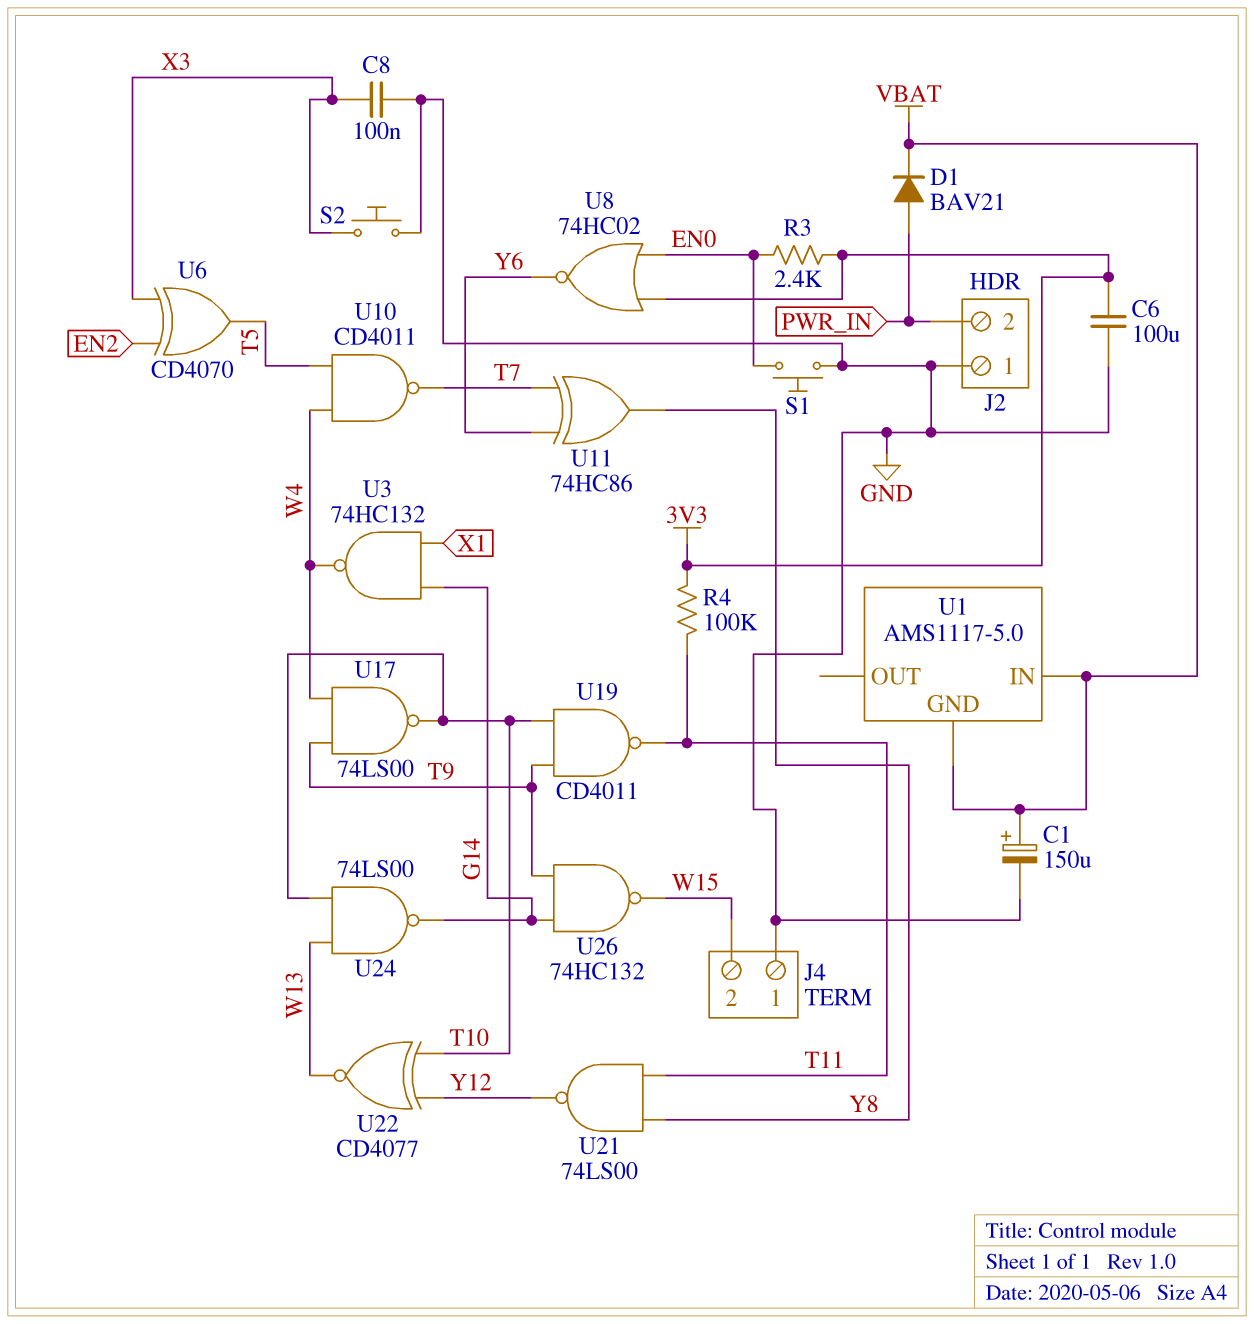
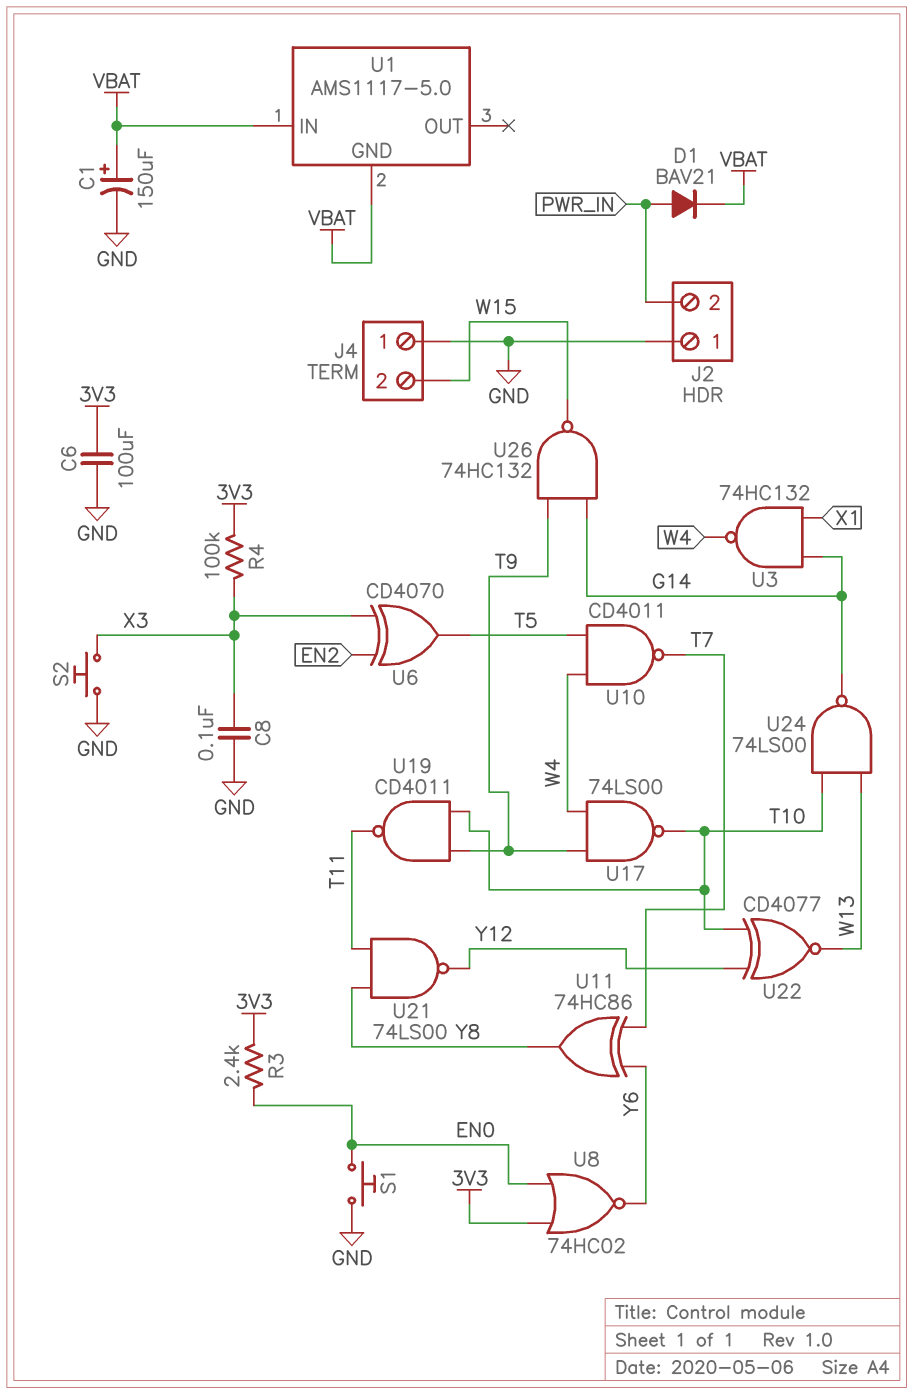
R4: 100k (3V3, T11) -> 100k (3V3, X3)

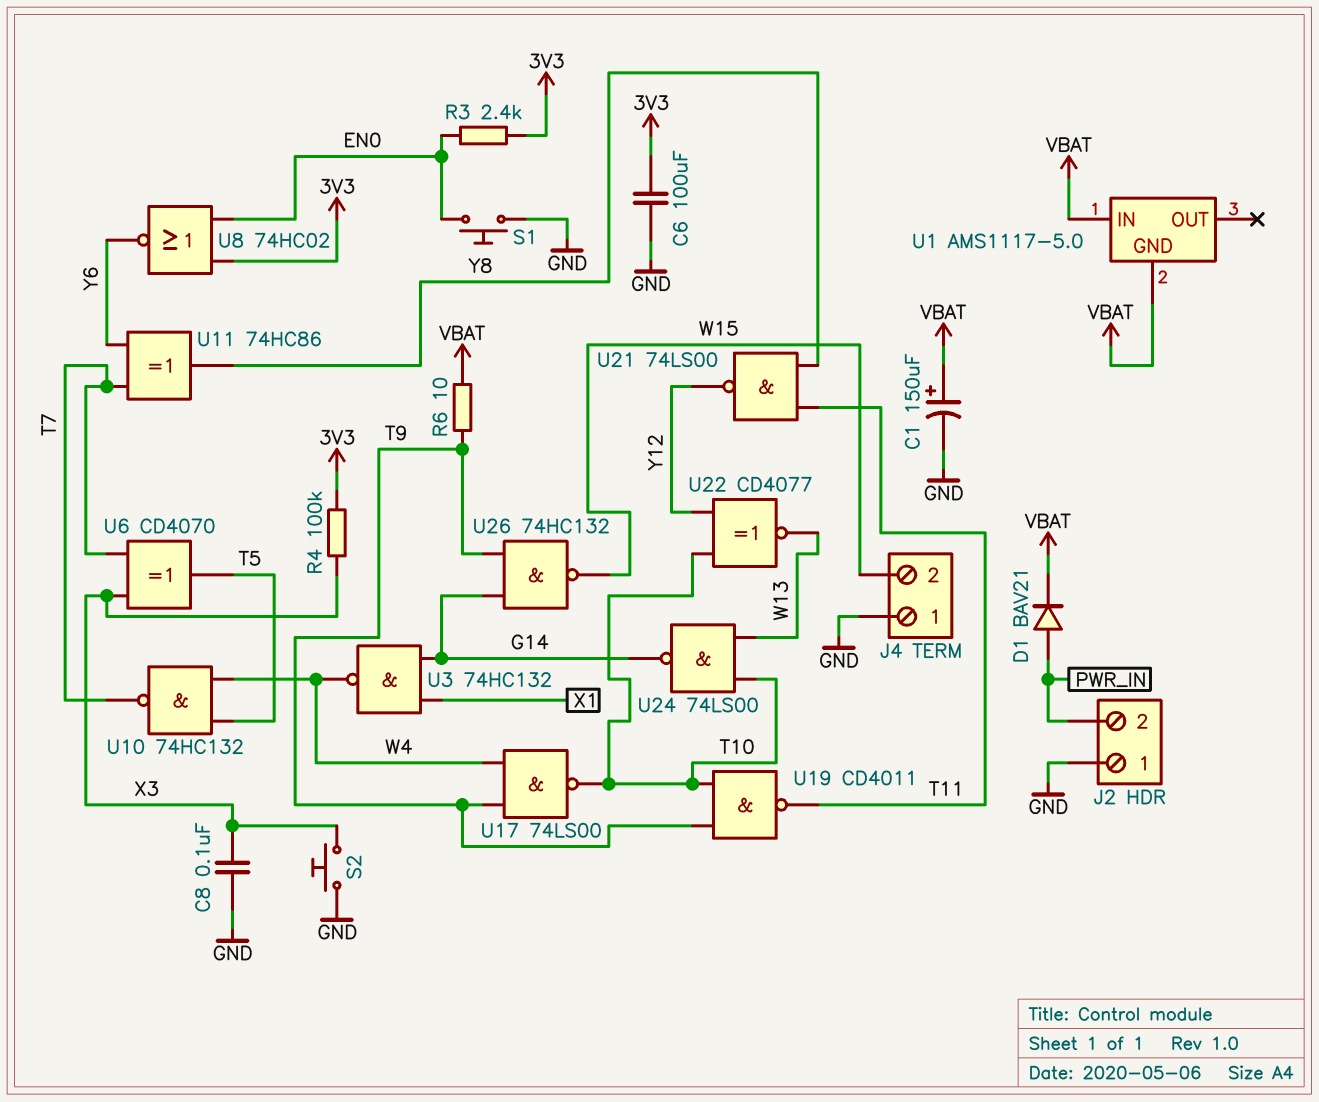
R6: none -> 10 (T9, VBAT)
U6: XOR CD4070 (in EN2, in X3, out T5) -> XOR CD4070 (in T7, in X3, out T5)
U10: NAND CD4011 (in T5, in W4, out T7) -> NAND 74HC132 (in T5, in W4, out T7)

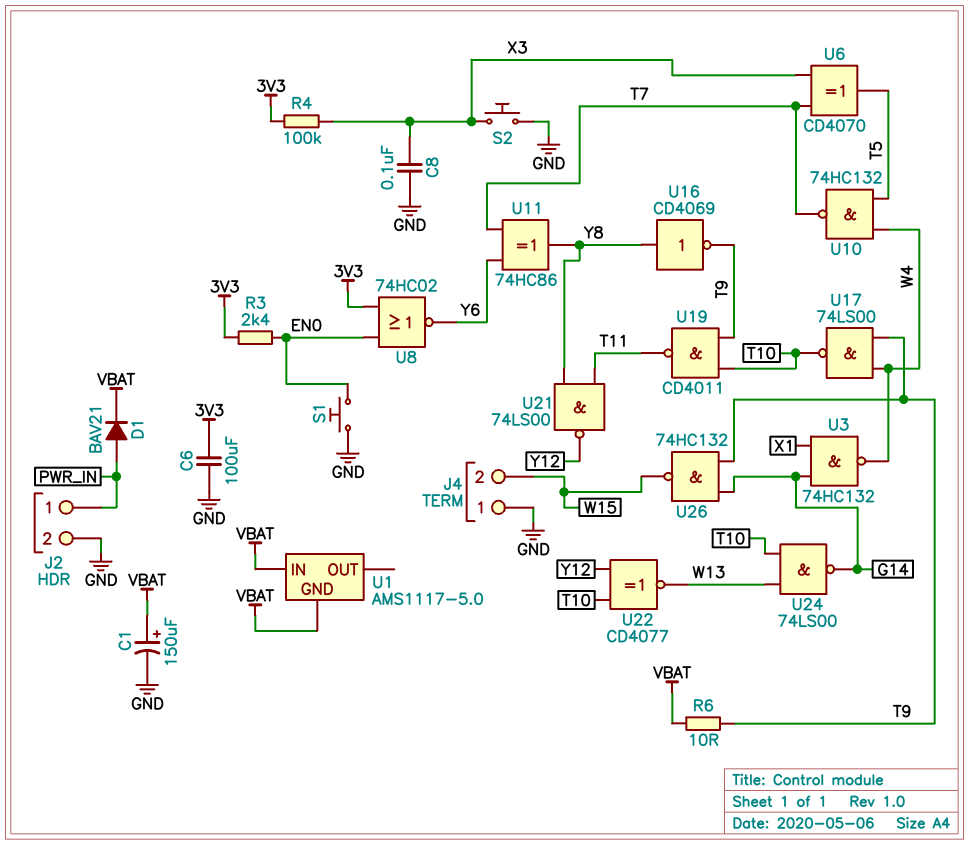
J2 pin 1: GND -> PWR_IN
J2 pin 2: PWR_IN -> GND
U16: none -> NOT CD4069 (in Y8, out T9)

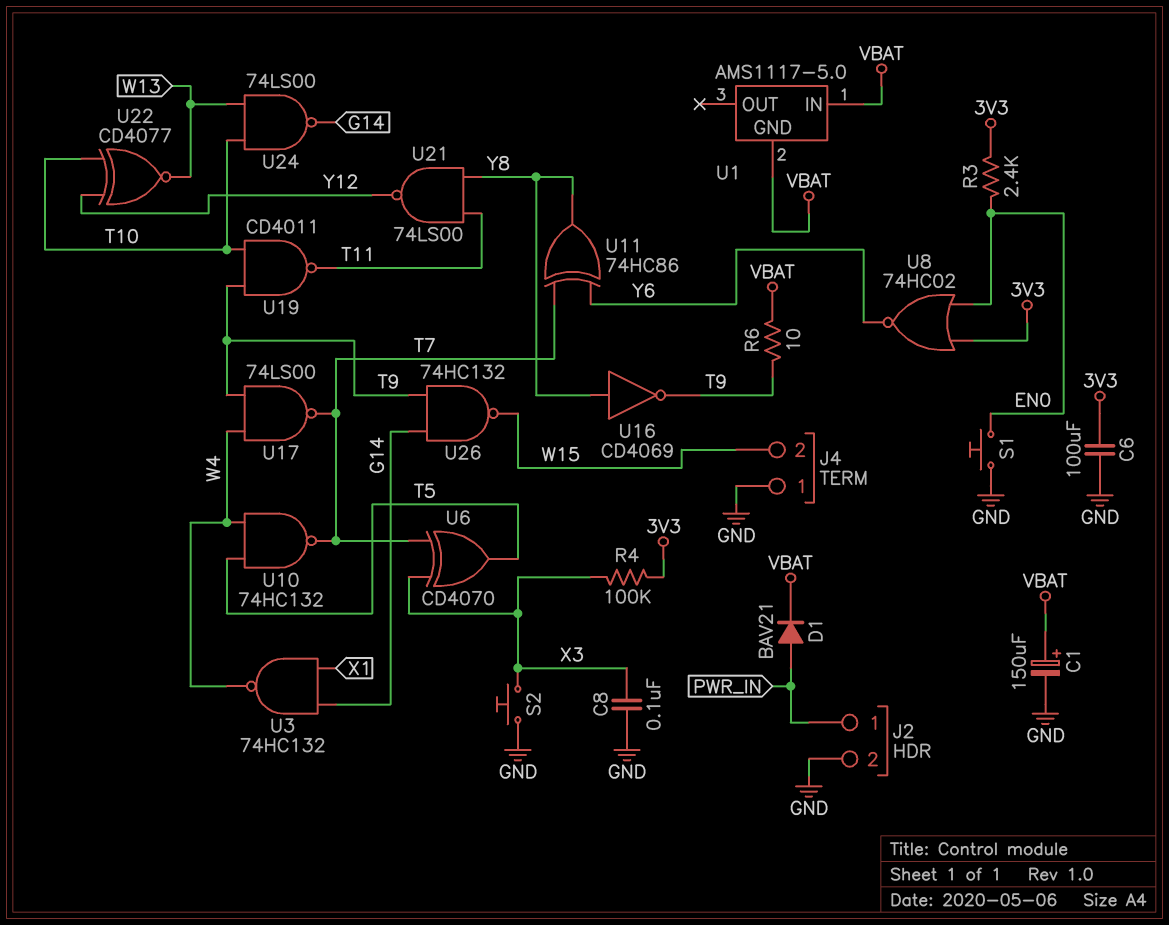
U17: NAND 74LS00 (in T9, in W4, out T10) -> NAND 74LS00 (in T9, in W4, out T7)

